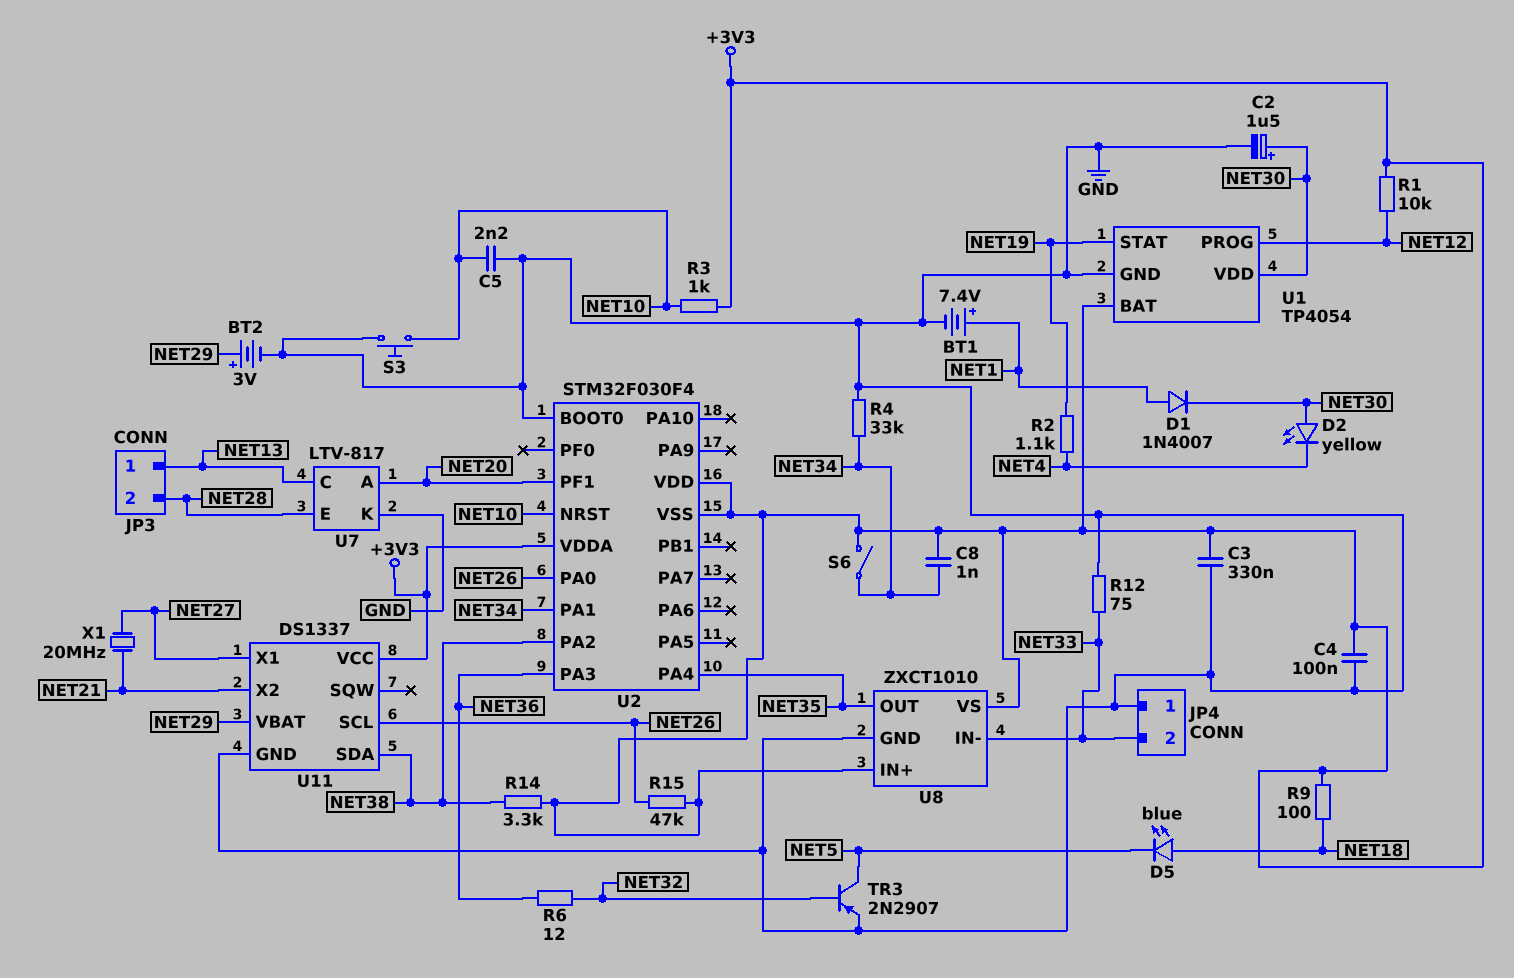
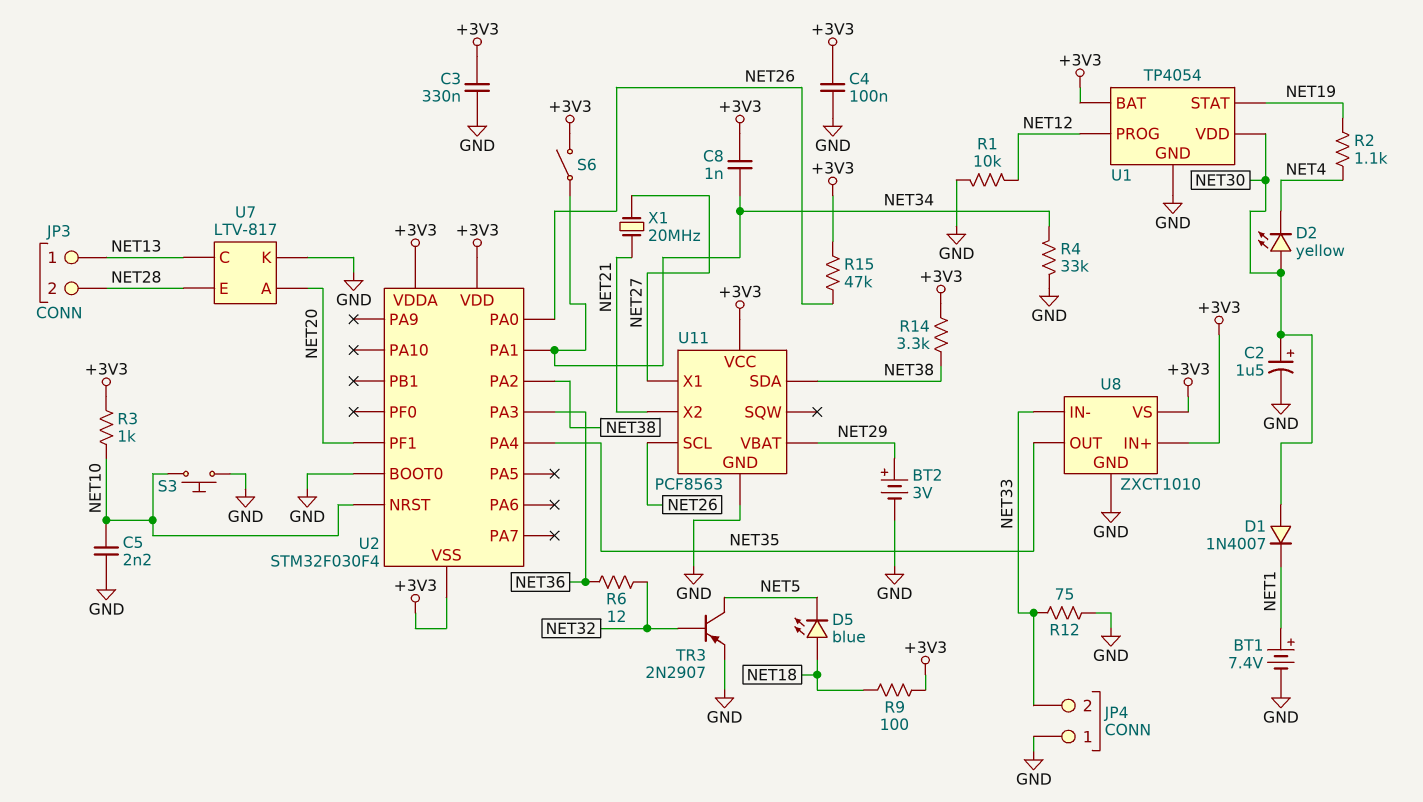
D1: diode 1N4007 (A NET1, K NET30) -> diode 1N4007 (A NET30, K NET1)
R1: 10k (+3V3, NET12) -> 10k (GND, NET12)
U11: DS1337 -> PCF8563

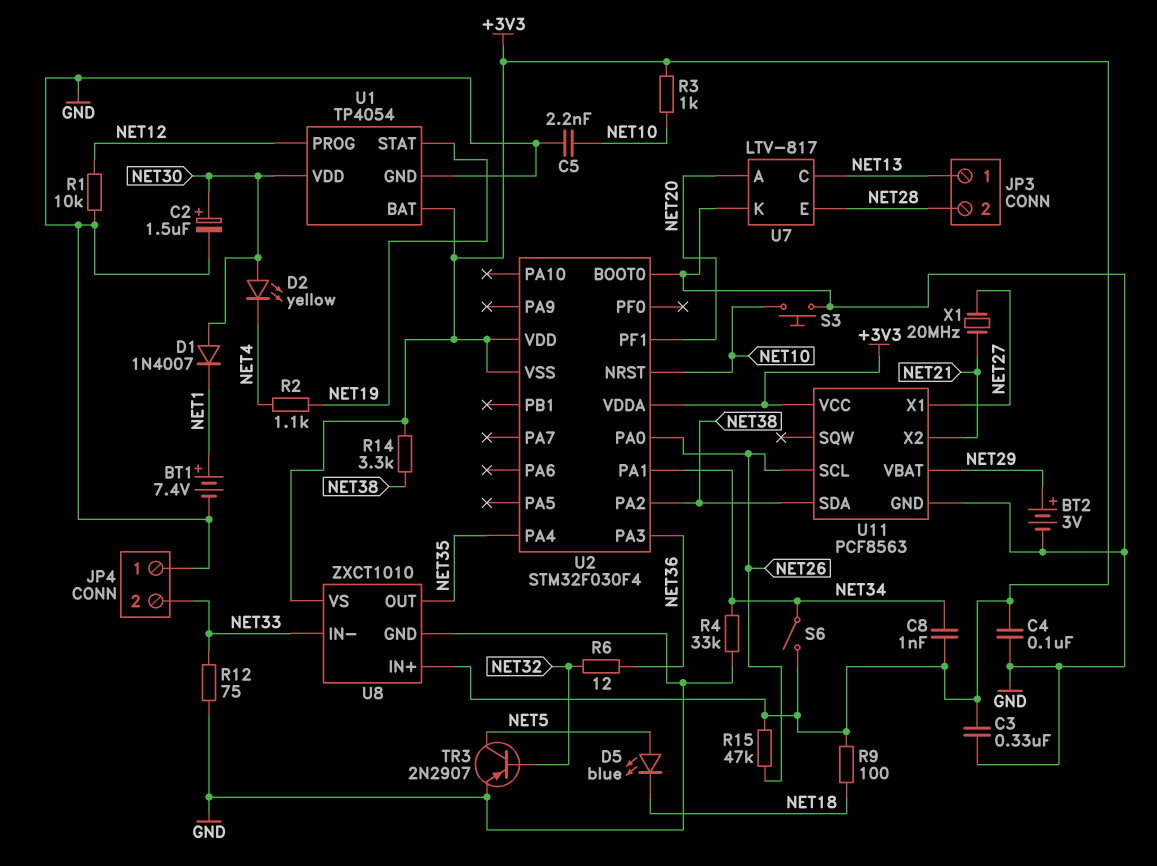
D5: LED blue (A NET18, K NET5) -> LED blue (A NET5, K NET18)

